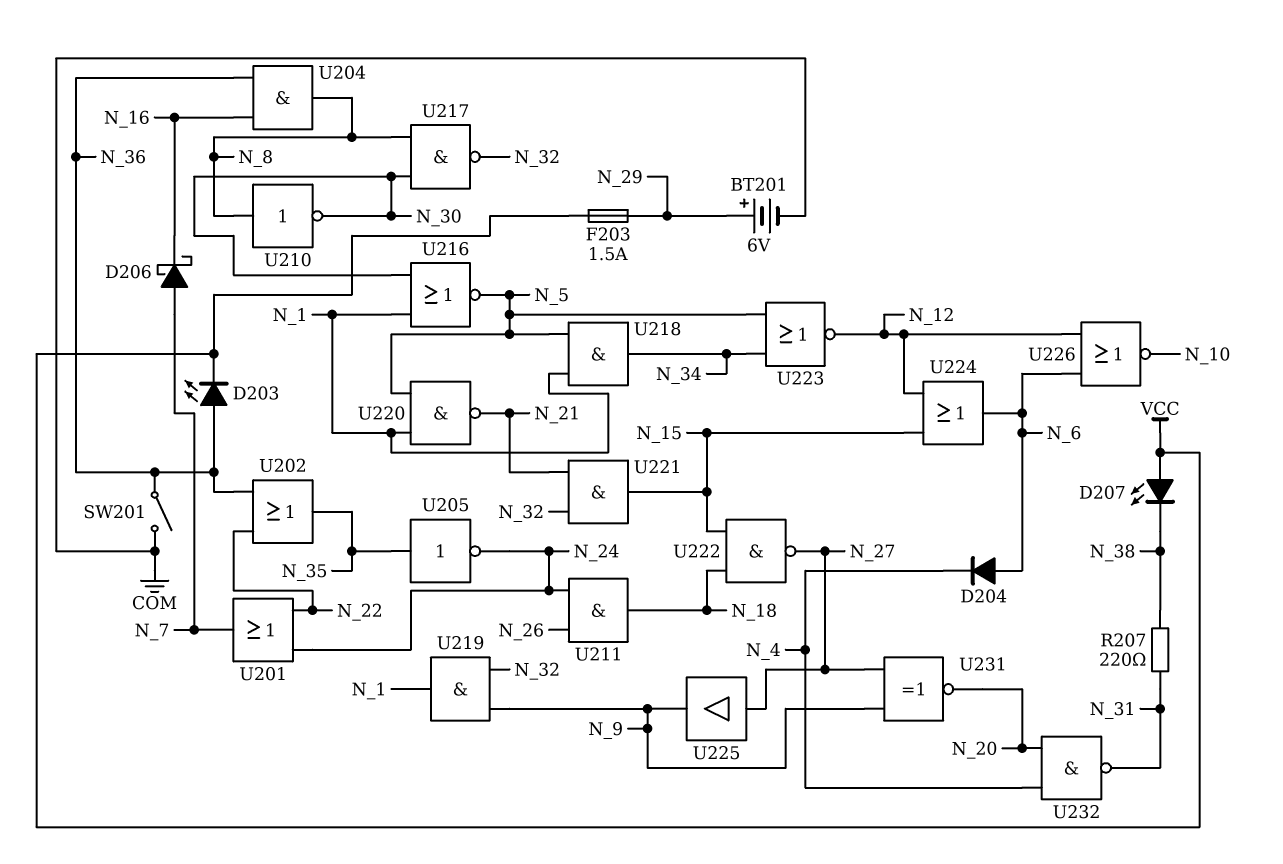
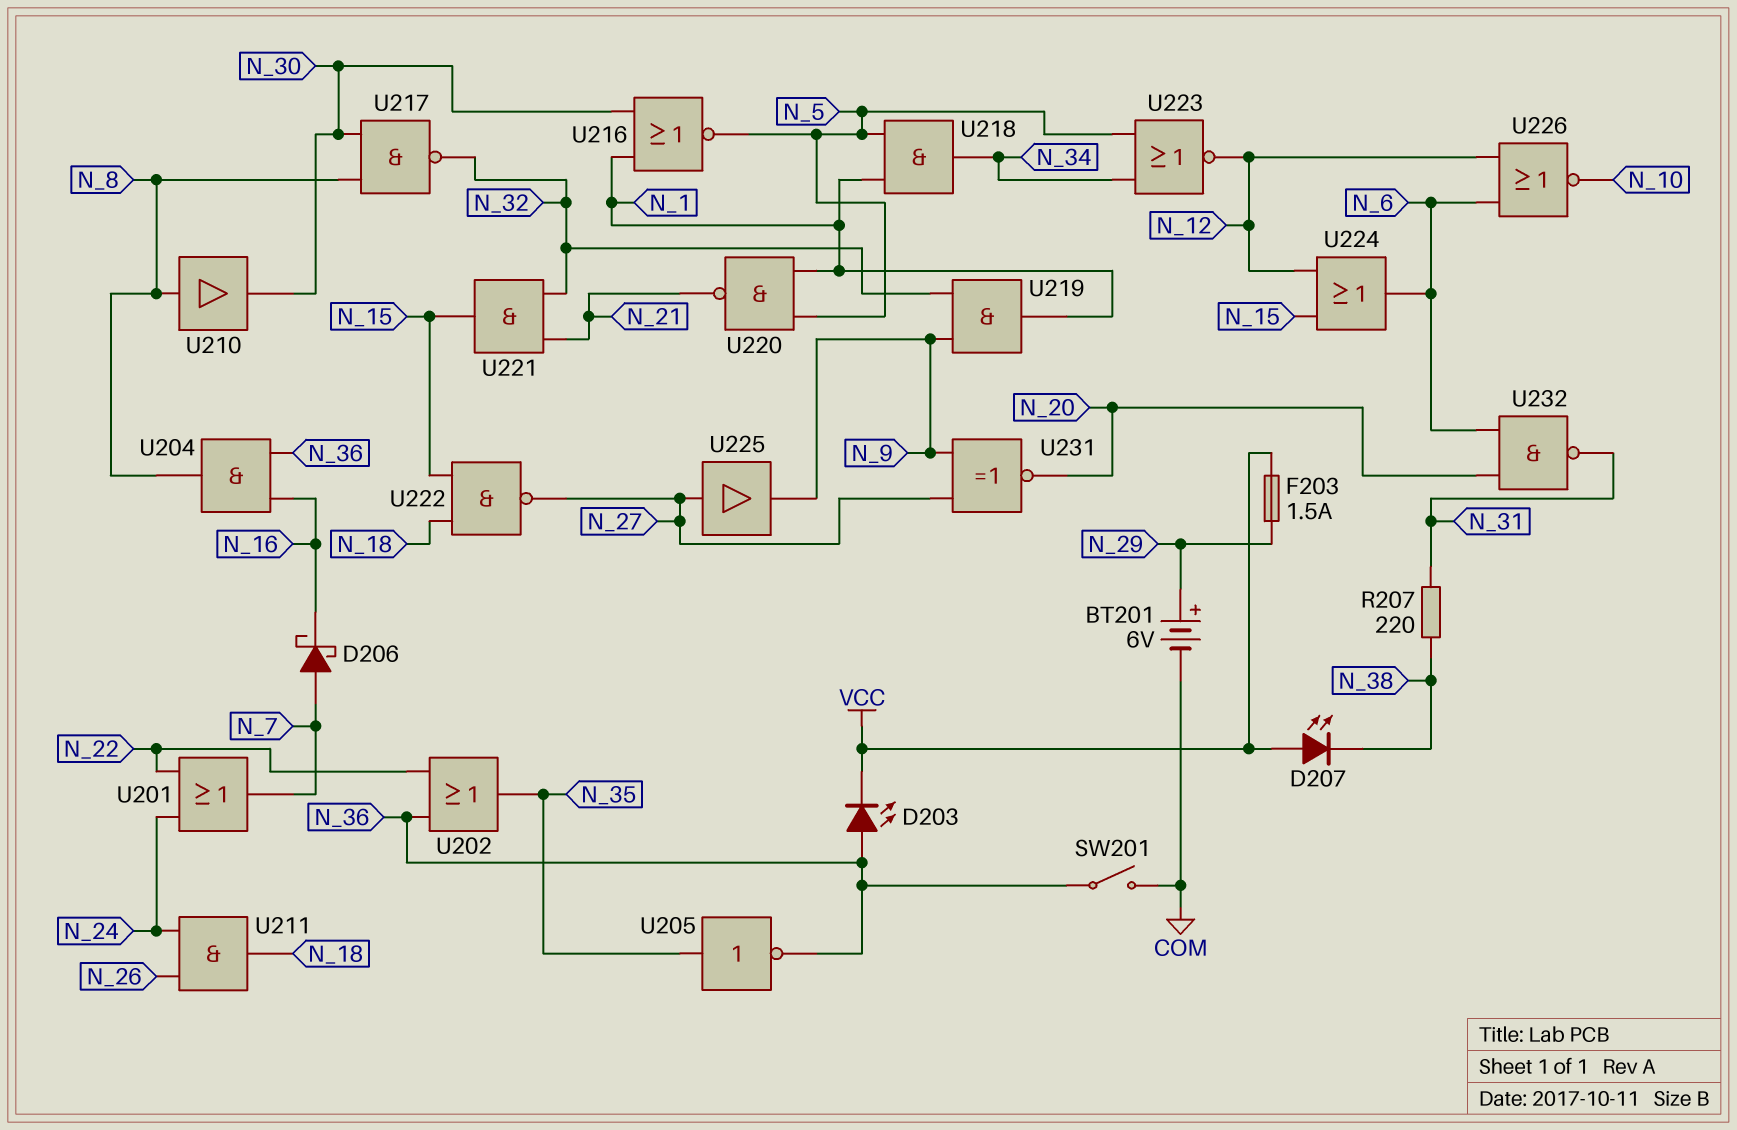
D204: diode (A N_6, K N_4) -> none
U205: NOT (in N_35, out N_24) -> NOT (in N_35, out N_36)
U210: NOT (in N_8, out N_30) -> buffer (in N_8, out N_30)
U232: NAND (in N_4, in N_20, out N_31) -> NAND (in N_6, in N_20, out N_31)

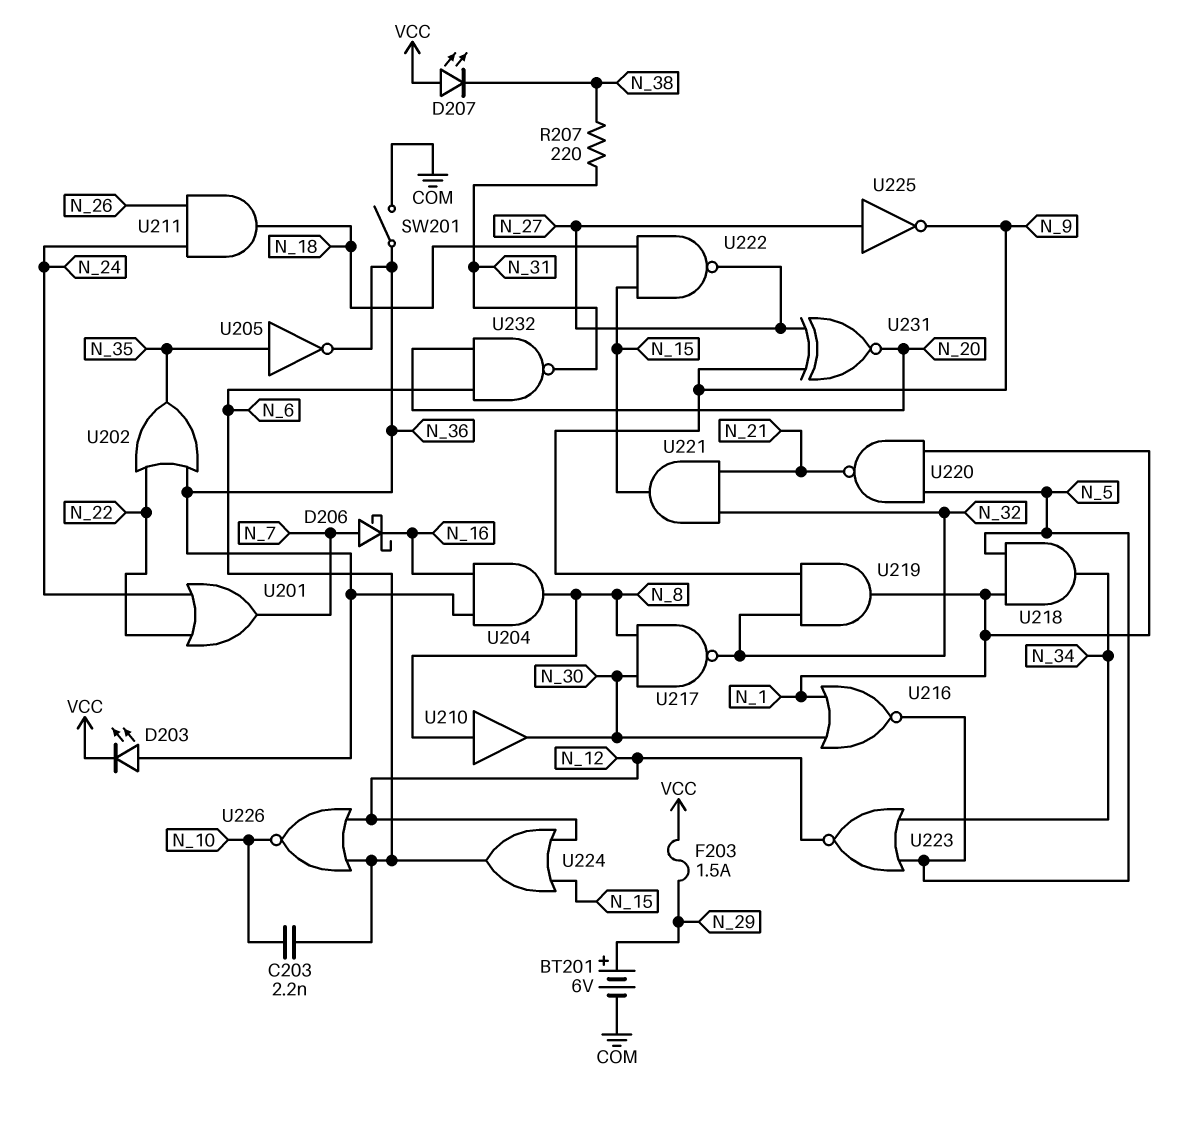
C203: none -> 2.2nF (N_6, N_10)
U225: buffer (in N_27, out N_9) -> NOT (in N_27, out N_9)

